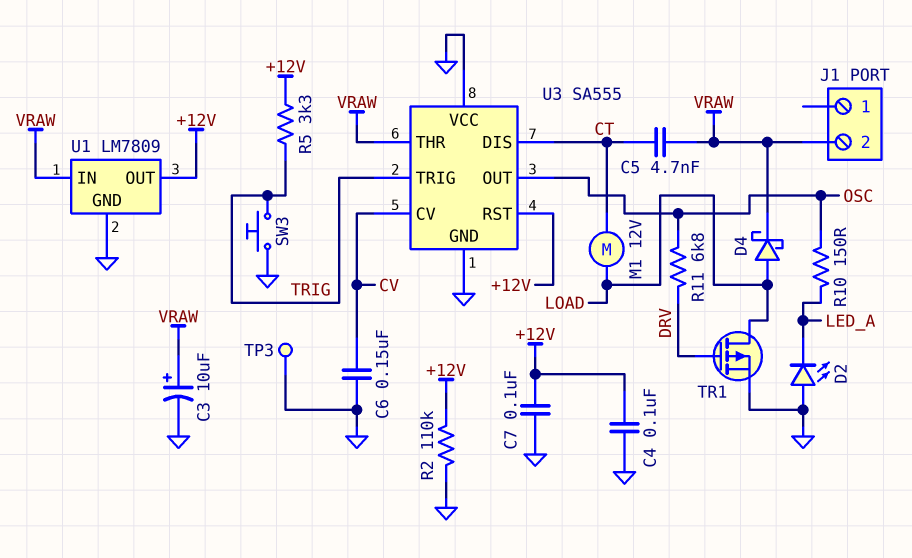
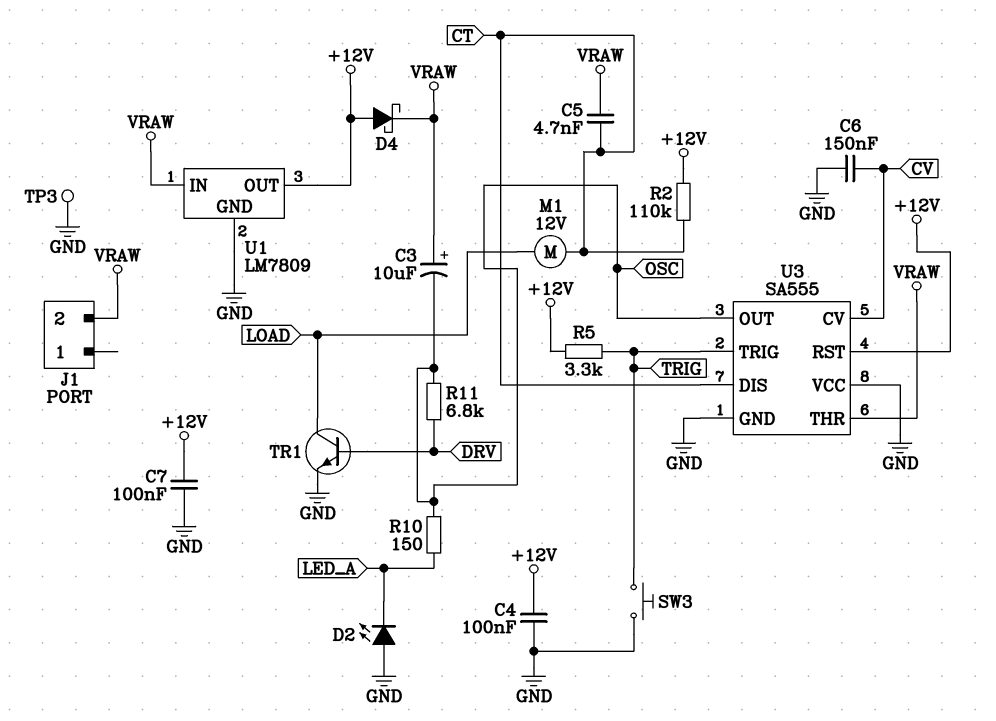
C3: 10uF (plus VRAW, minus GND) -> 10uF (plus VRAW, minus OSC)
D4: schottky (A LOAD, K VRAW) -> schottky (A +12V, K VRAW)
R2: 110k (+12V, GND) -> 110k (+12V, CT)
TR1: PMOS (G DRV, D LOAD, S GND) -> NPN (B DRV, C LOAD, E GND)

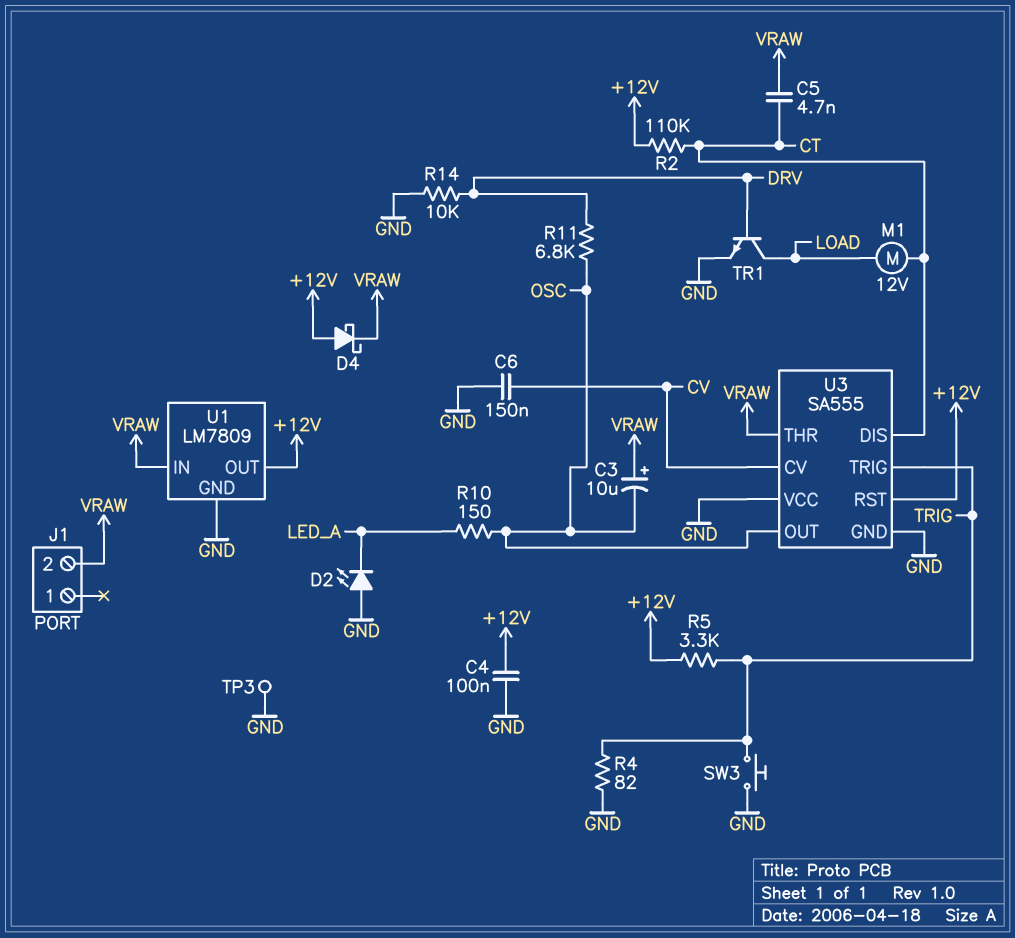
C7: 100nF (+12V, GND) -> none
R4: none -> 82 (GND, TRIG)
R14: none -> 10k (DRV, GND)

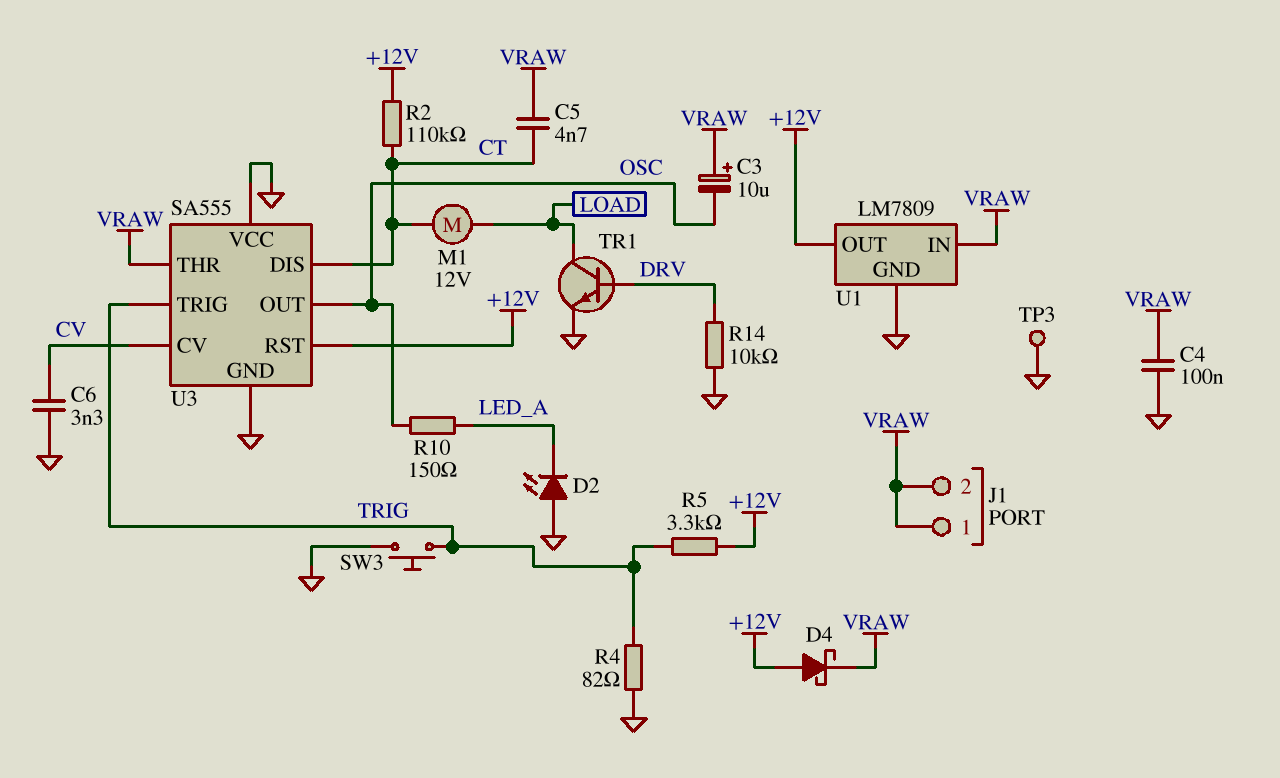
C4: 100nF (+12V, GND) -> 100nF (GND, VRAW)
C6: 150nF (CV, GND) -> 3.3nF (CV, GND)
J1 pin 1: none -> VRAW
R11: 6.8k (DRV, OSC) -> none

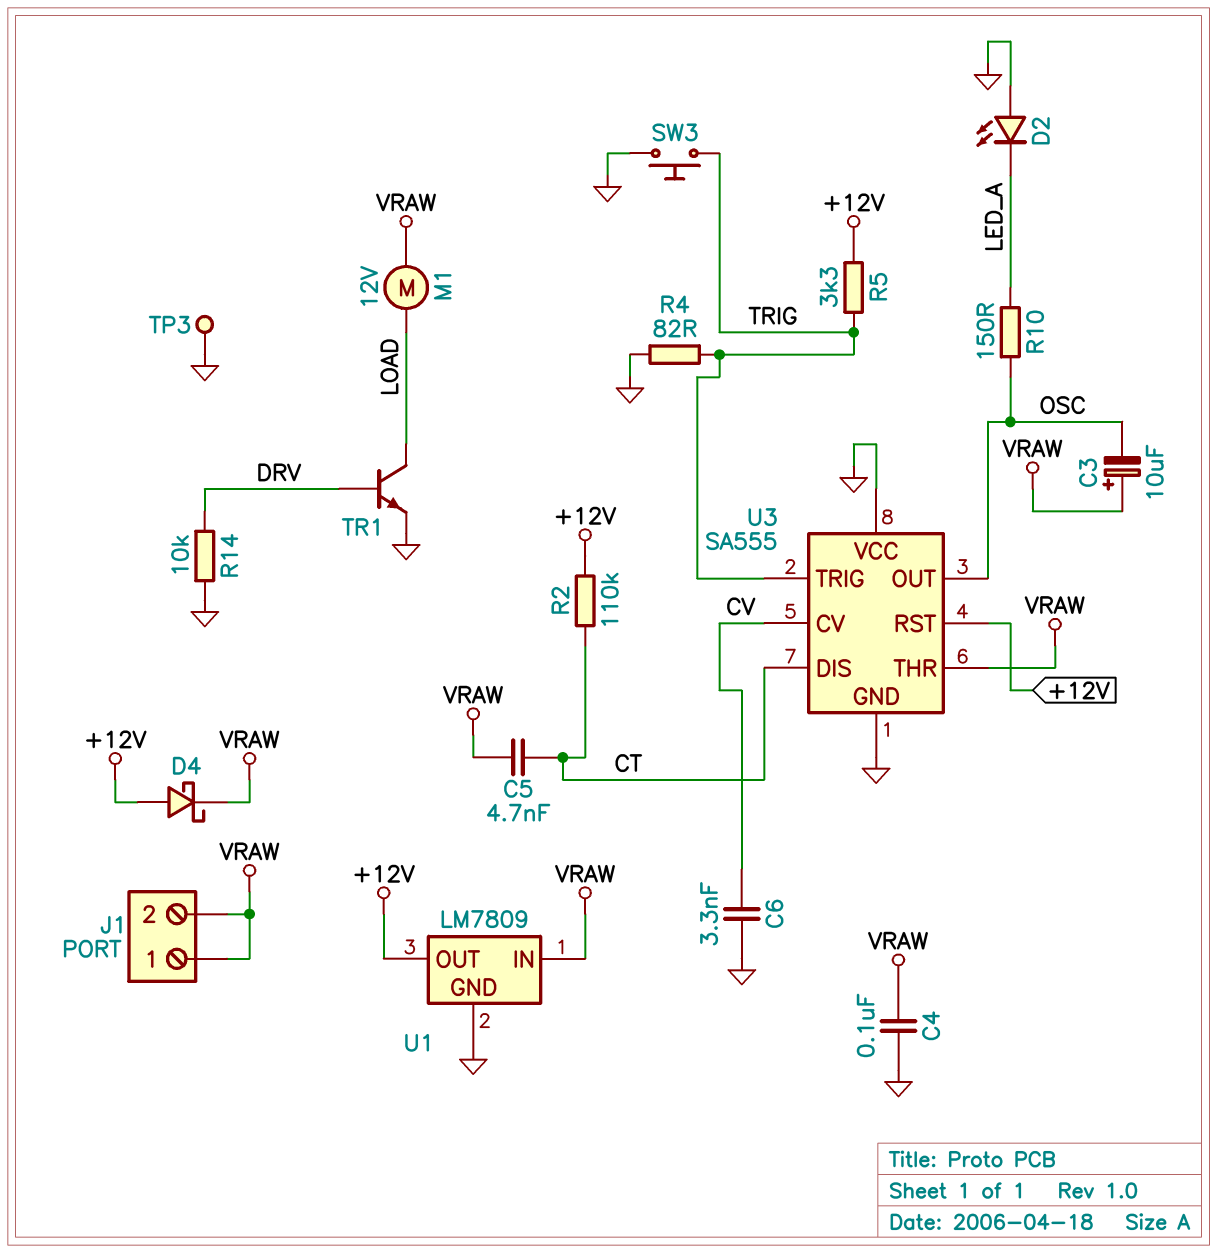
M1: motor 12V (CT, LOAD) -> motor 12V (LOAD, VRAW)

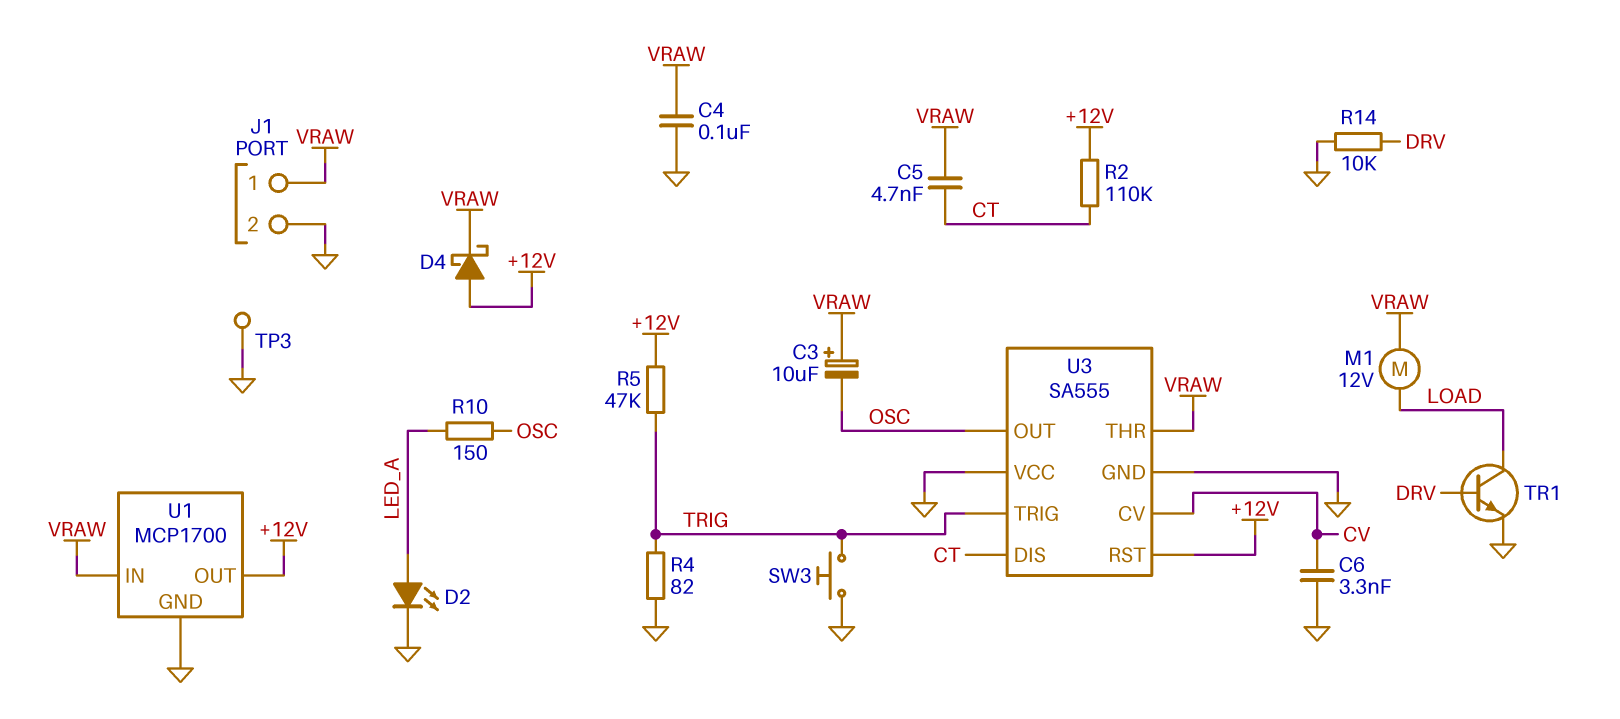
D2: LED (A GND, K LED_A) -> LED (A LED_A, K GND)
J1 pin 2: VRAW -> GND
R5: 3.3k (+12V, TRIG) -> 47k (+12V, TRIG)
U1: LM7809 -> MCP1700

